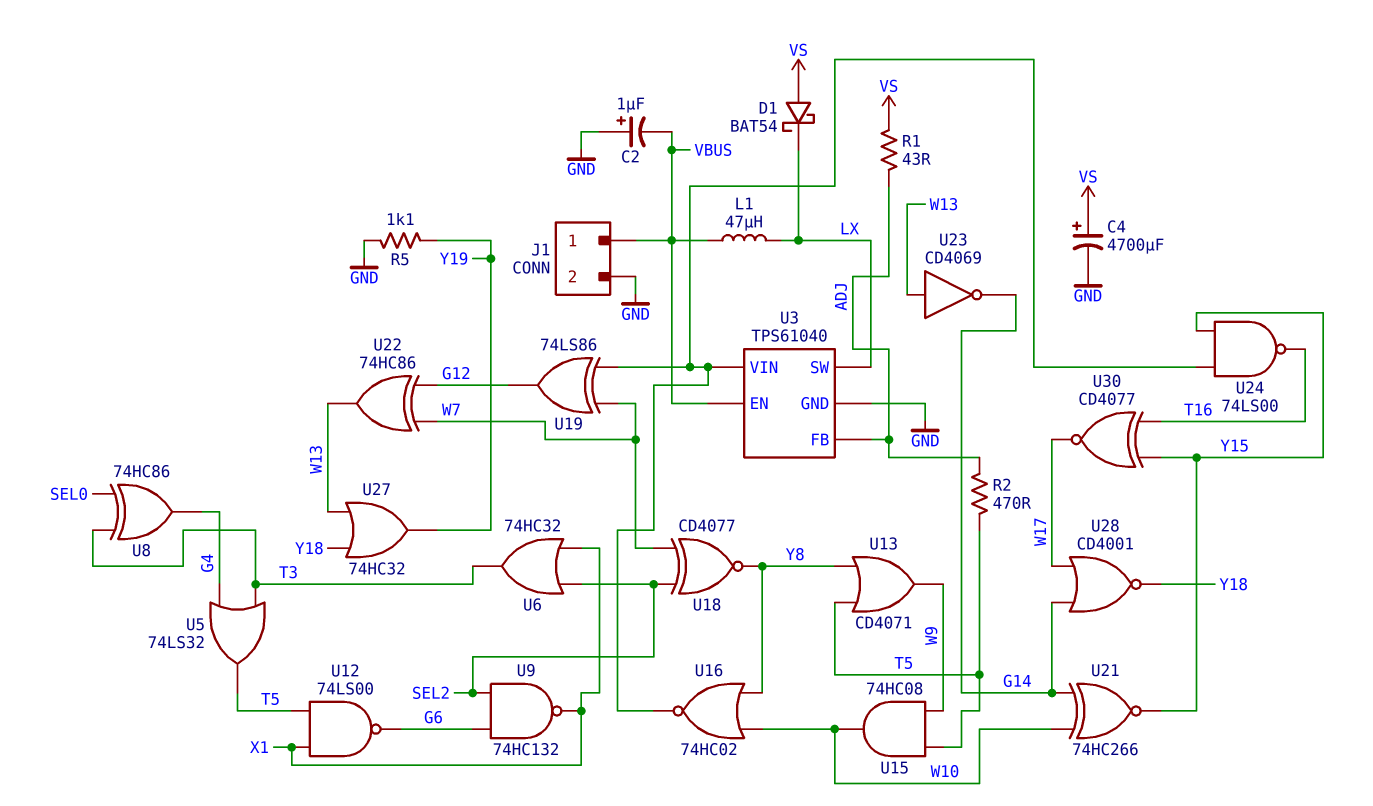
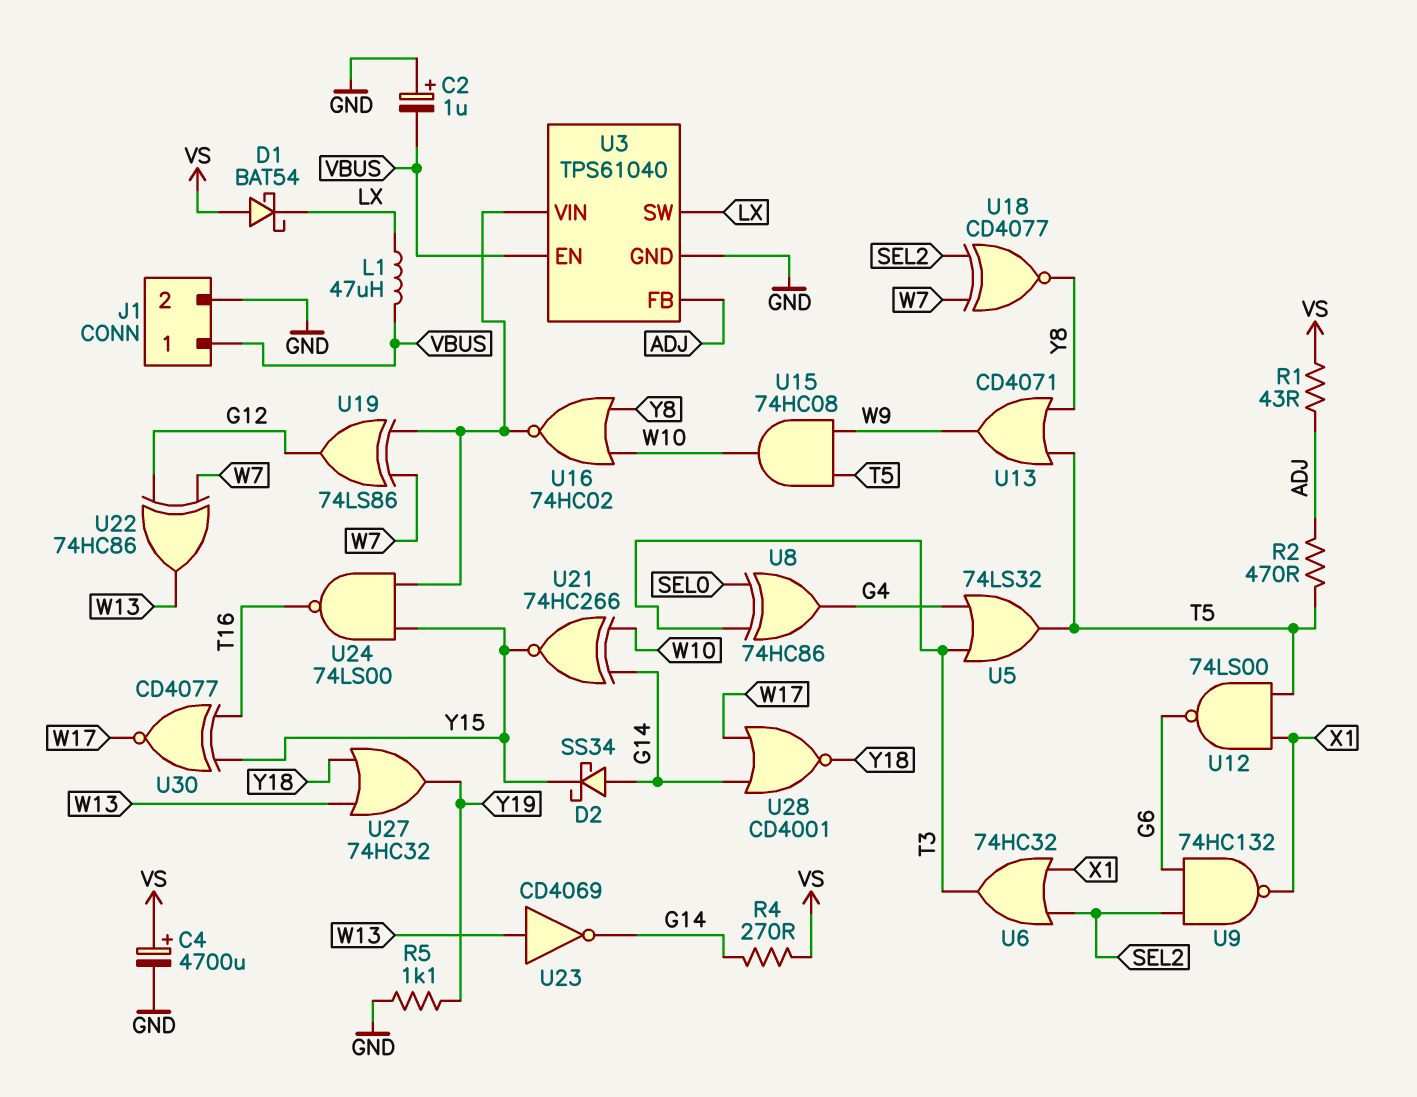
D2: none -> schottky SS34 (A G14, K Y15)
R4: none -> 270 (G14, VS)

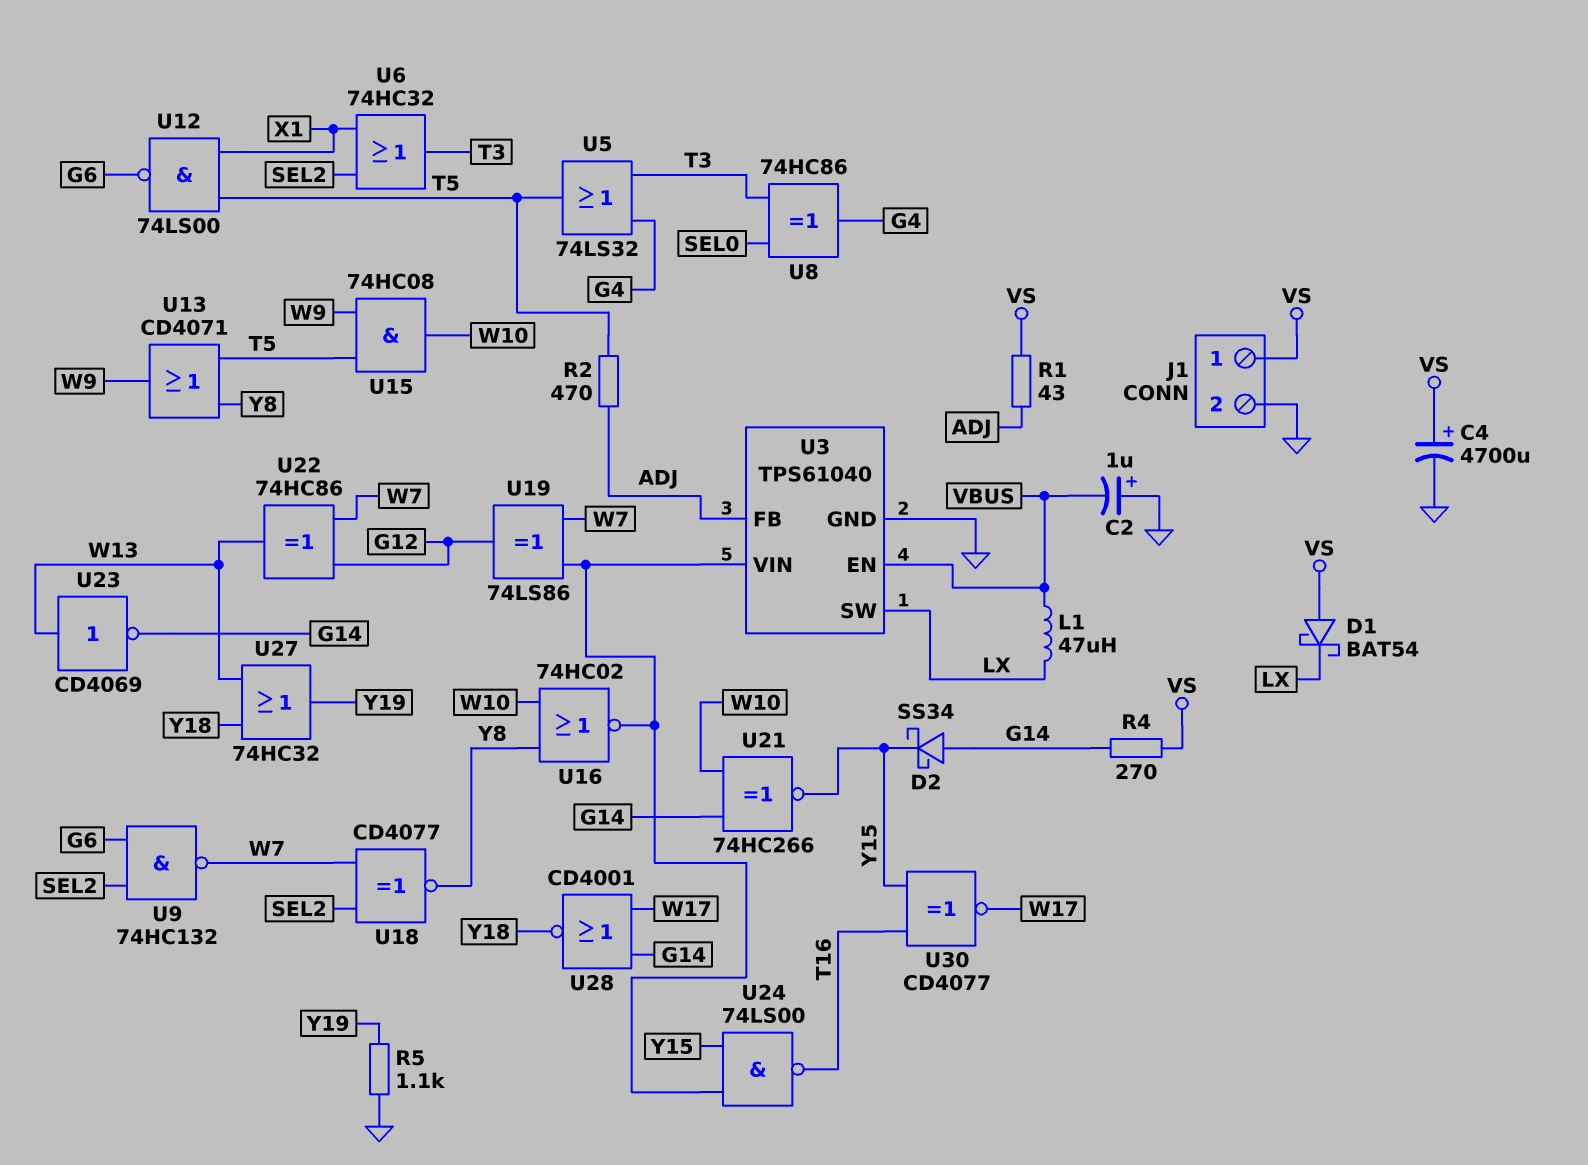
J1 pin 1: VBUS -> VS
U9: NAND 74HC132 (in G6, in SEL2, out X1) -> NAND 74HC132 (in G6, in SEL2, out W7)

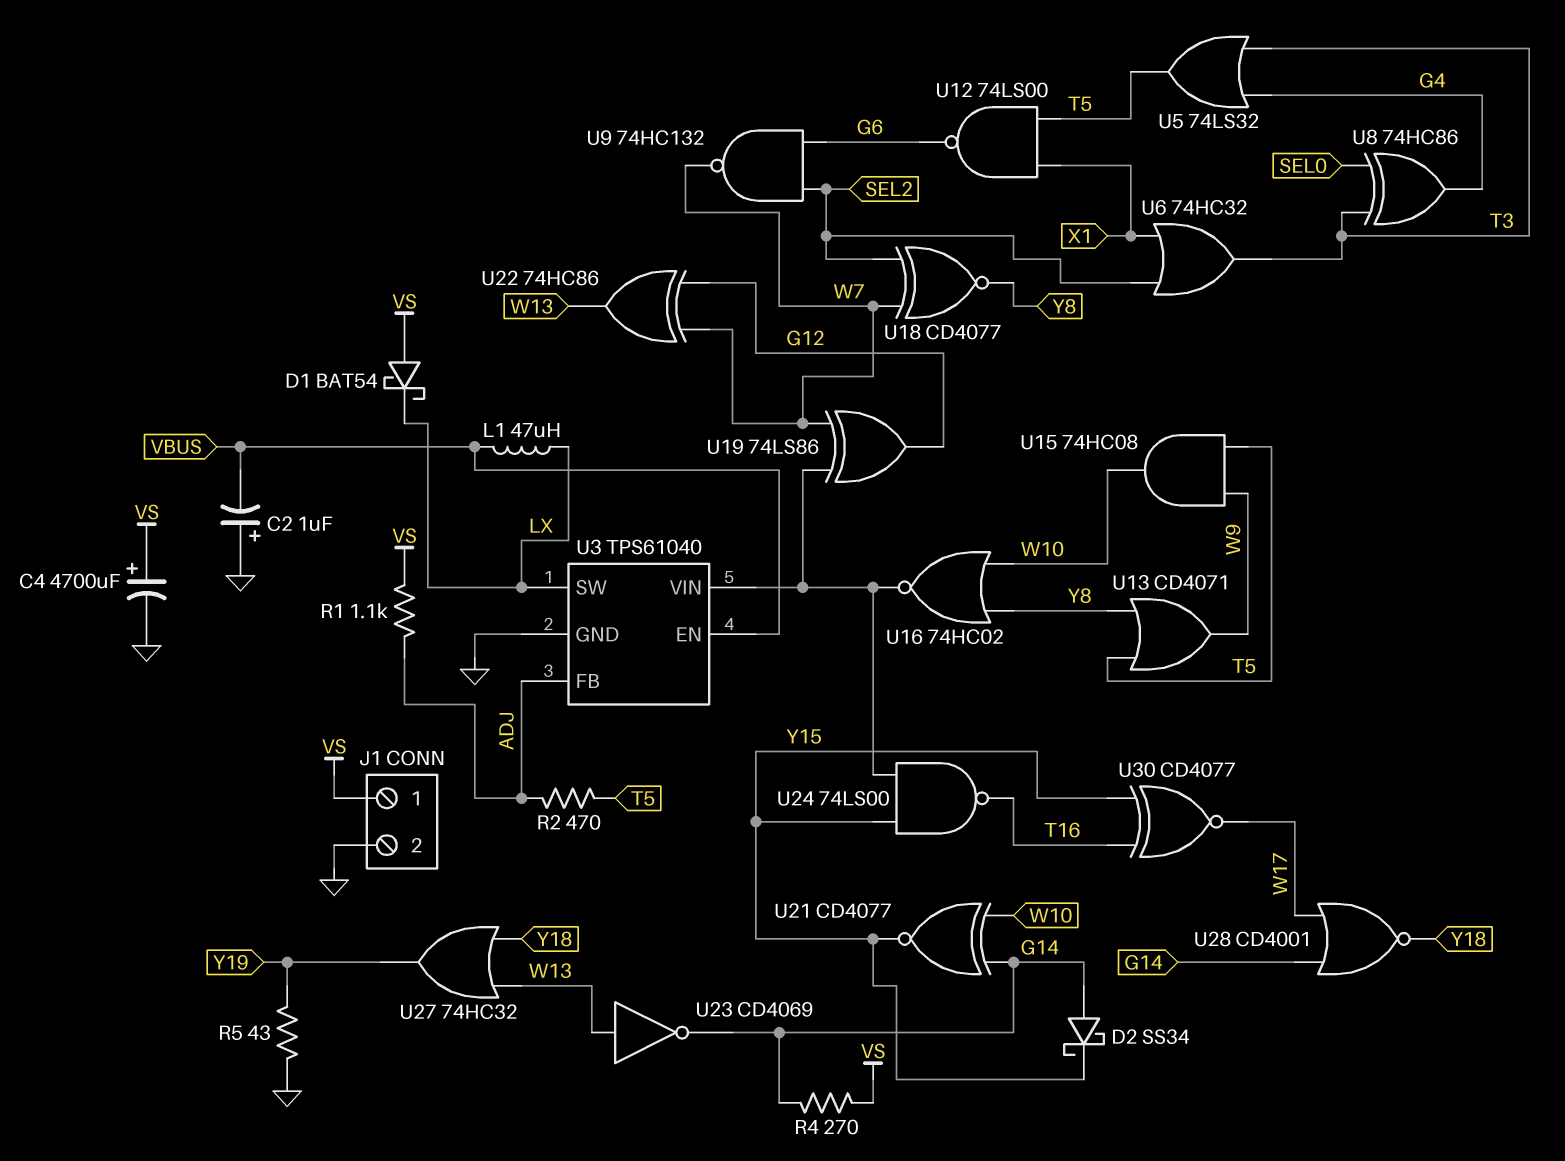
R1: 43 (ADJ, VS) -> 1.1k (ADJ, VS)
R5: 1.1k (GND, Y19) -> 43 (GND, Y19)
U21: XNOR 74HC266 (in G14, in W10, out Y15) -> XNOR CD4077 (in G14, in W10, out Y15)

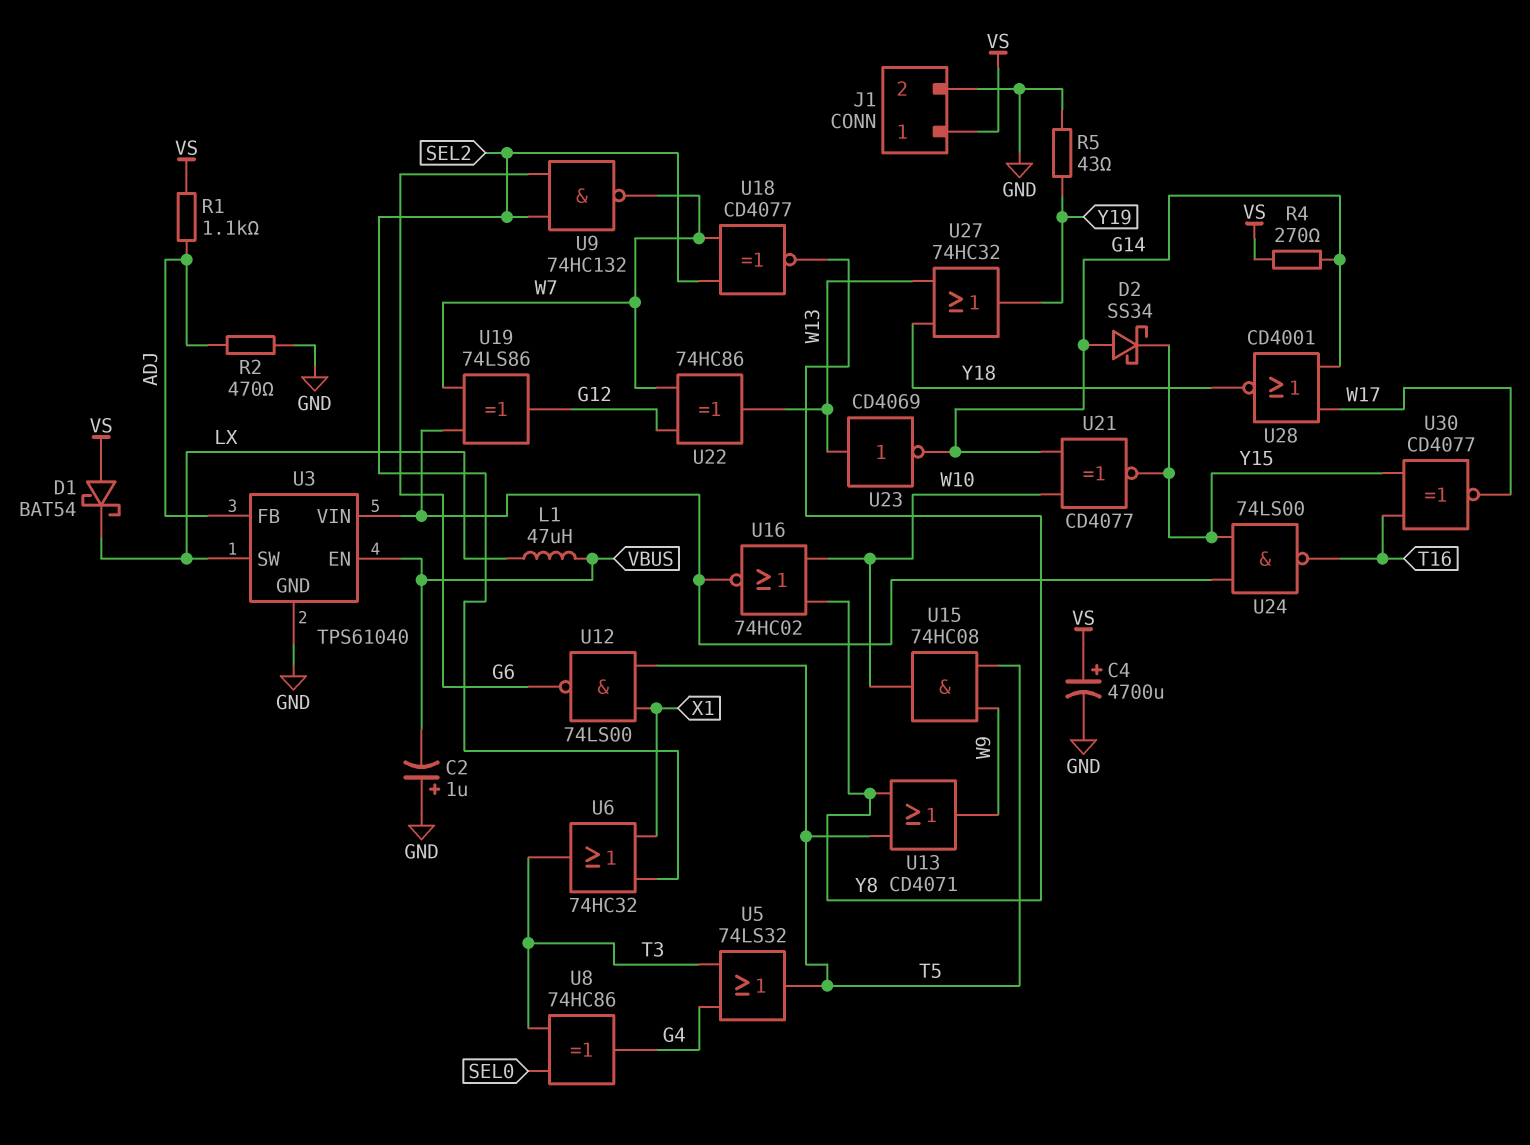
R2: 470 (ADJ, T5) -> 470 (ADJ, GND)

